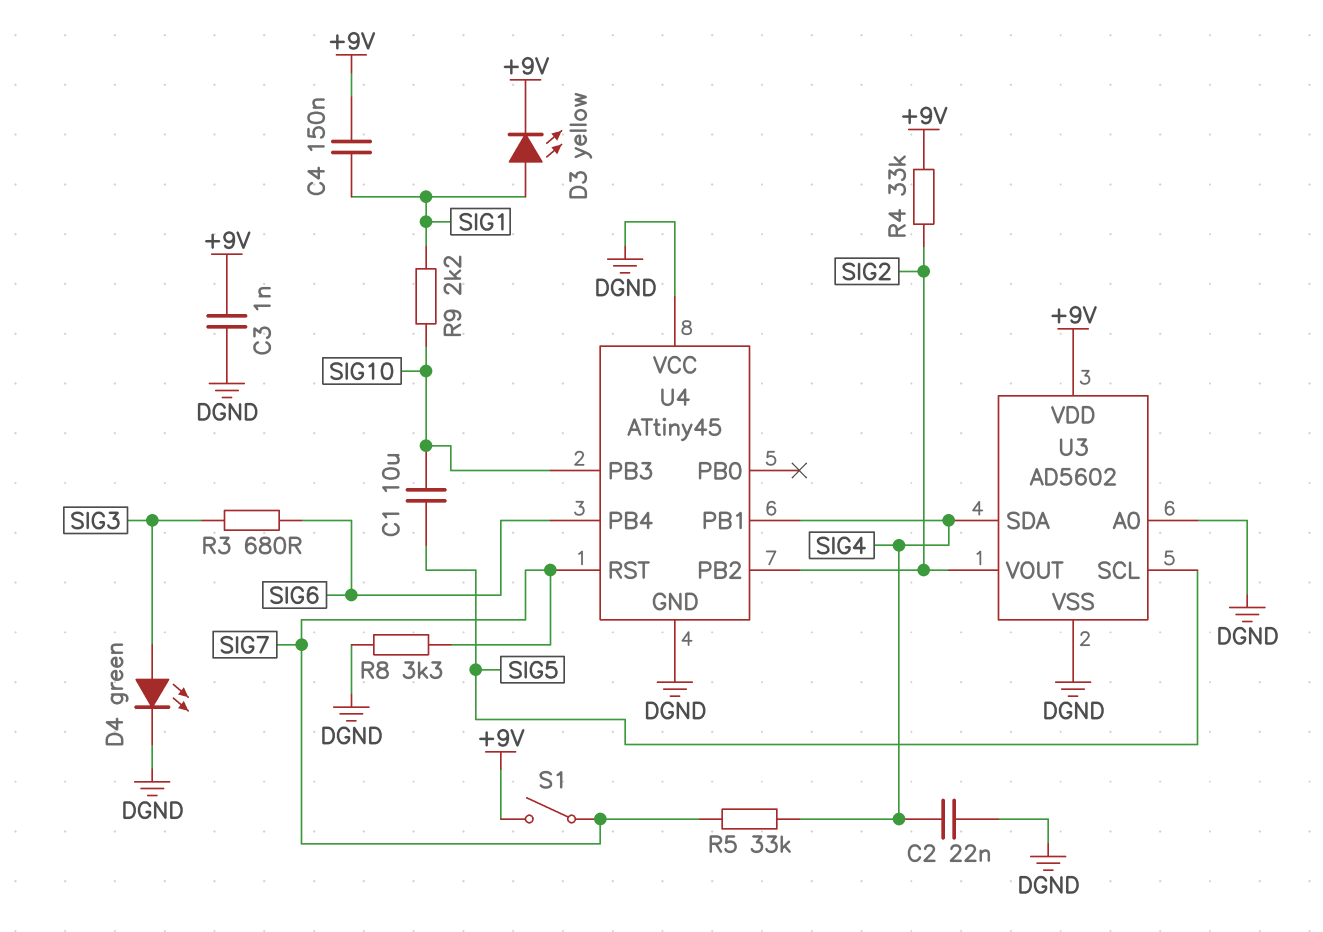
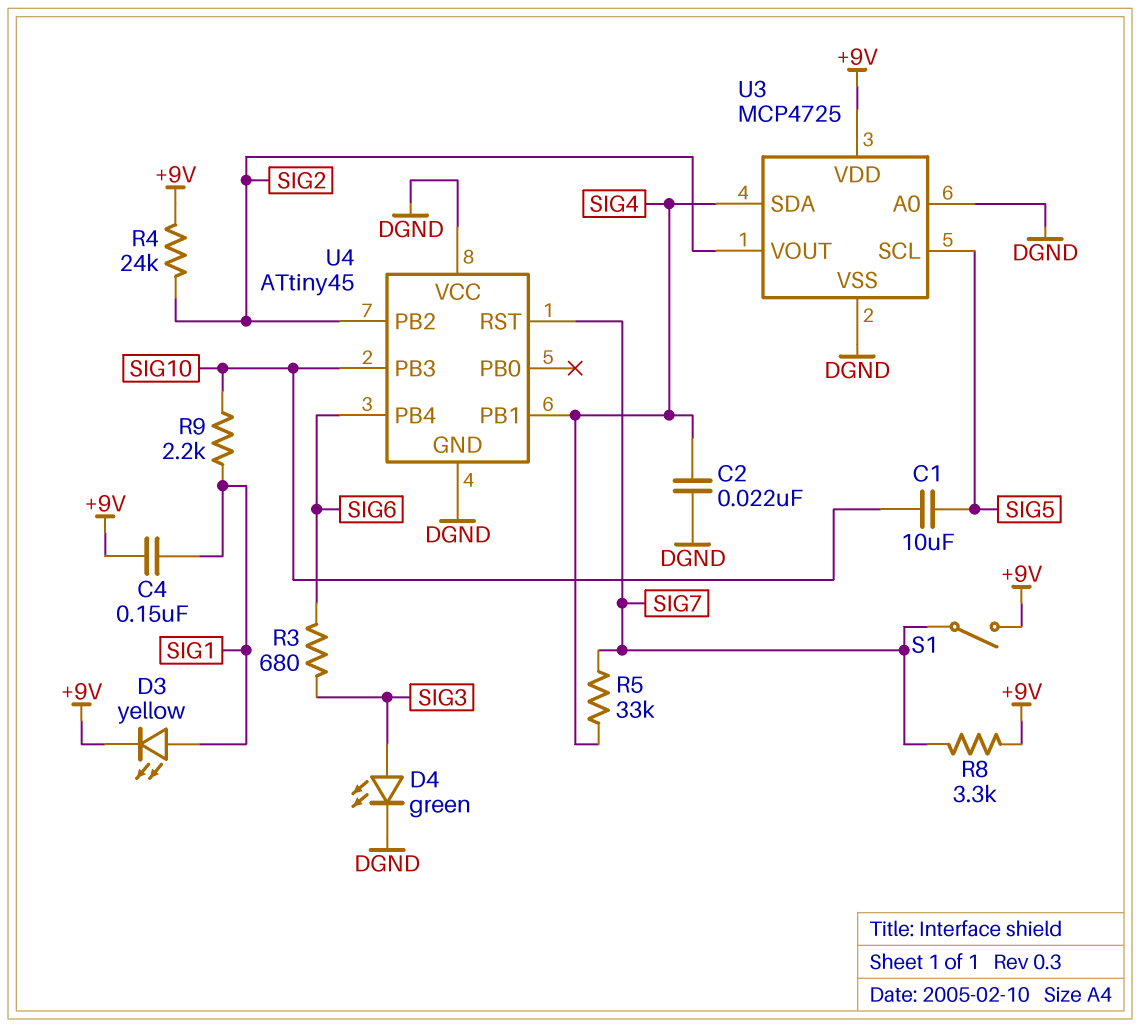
C3: 1nF (+9V, DGND) -> none
R4: 33k (+9V, SIG2) -> 24k (+9V, SIG2)
R8: 3.3k (DGND, SIG7) -> 3.3k (+9V, SIG7)
U3: AD5602 -> MCP4725

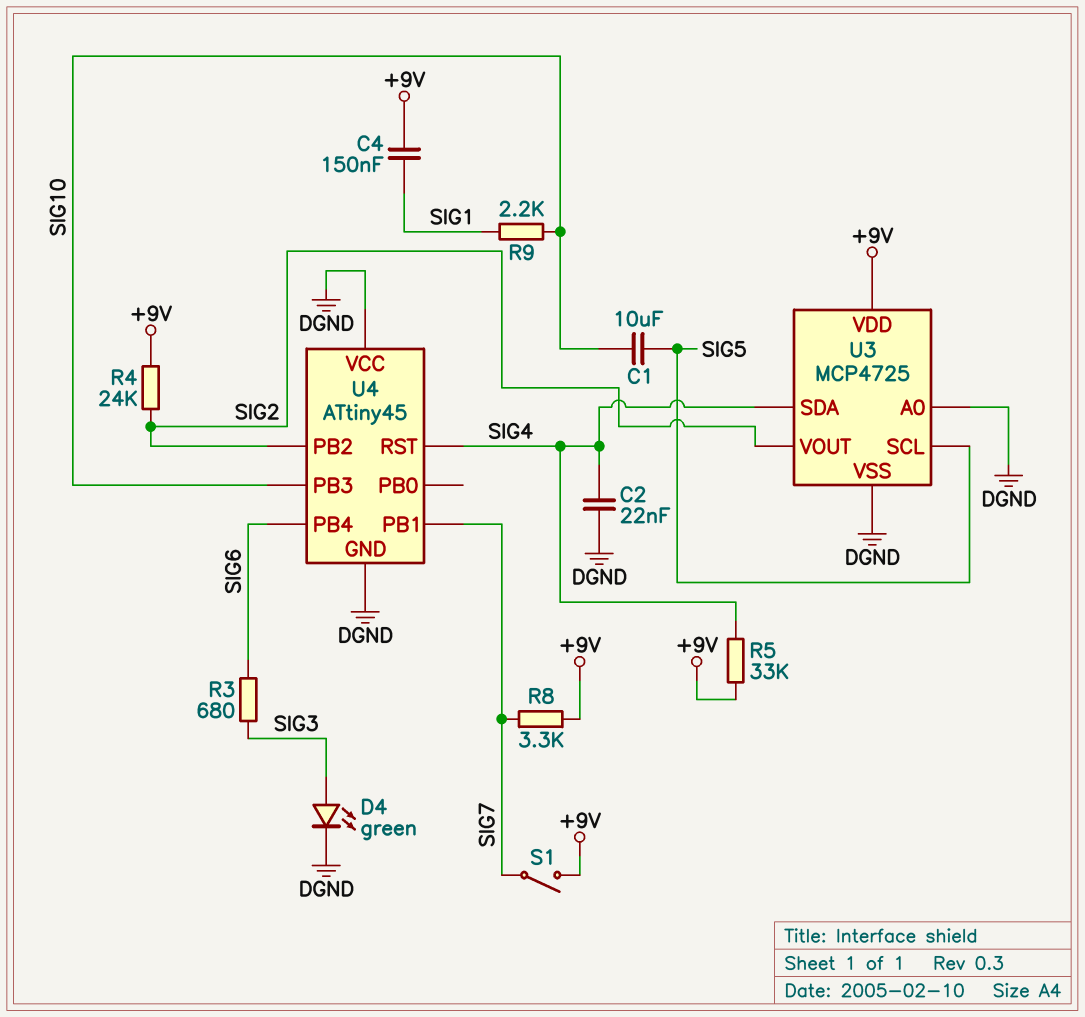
D3: LED yellow (A SIG1, K +9V) -> none
R5: 33k (SIG4, SIG7) -> 33k (+9V, SIG4)
U4 pin PB1: SIG4 -> SIG7
U4 pin RST: SIG7 -> SIG4

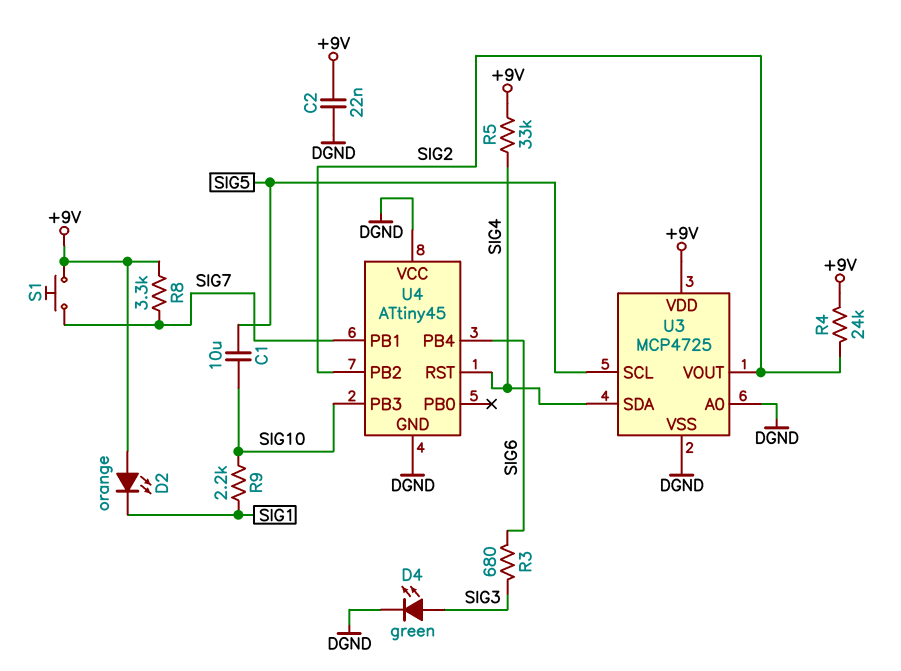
C2: 22nF (DGND, SIG4) -> 22nF (+9V, DGND)
C4: 150nF (+9V, SIG1) -> none
D2: none -> LED orange (A +9V, K SIG1)
S1: switch (+9V, SIG7) -> button (+9V, SIG7)

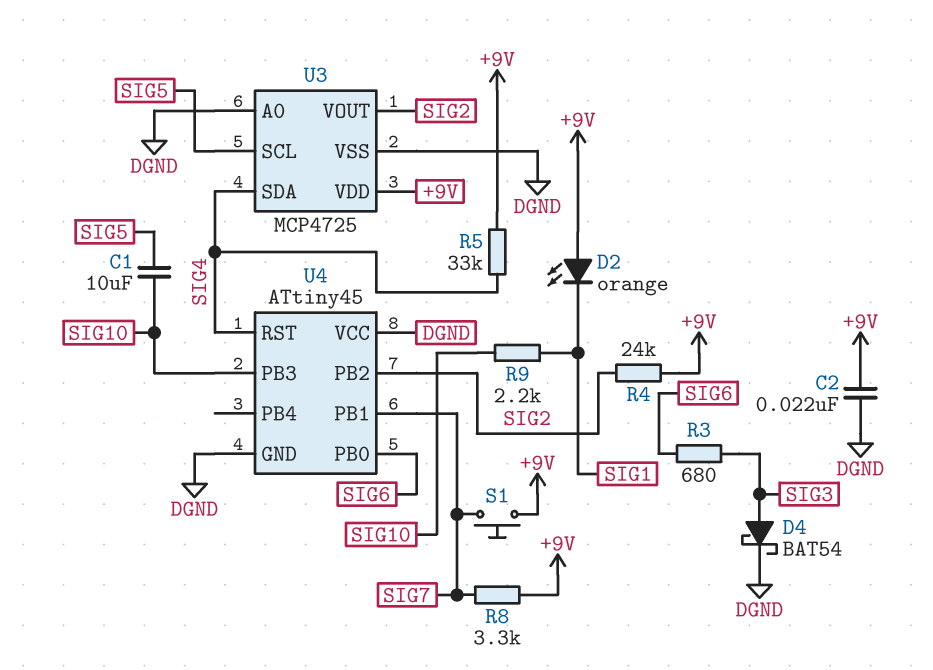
D4: LED green (A SIG3, K DGND) -> schottky BAT54 (A SIG3, K DGND)
U4 pin PB0: none -> SIG6
U4 pin PB4: SIG6 -> none

